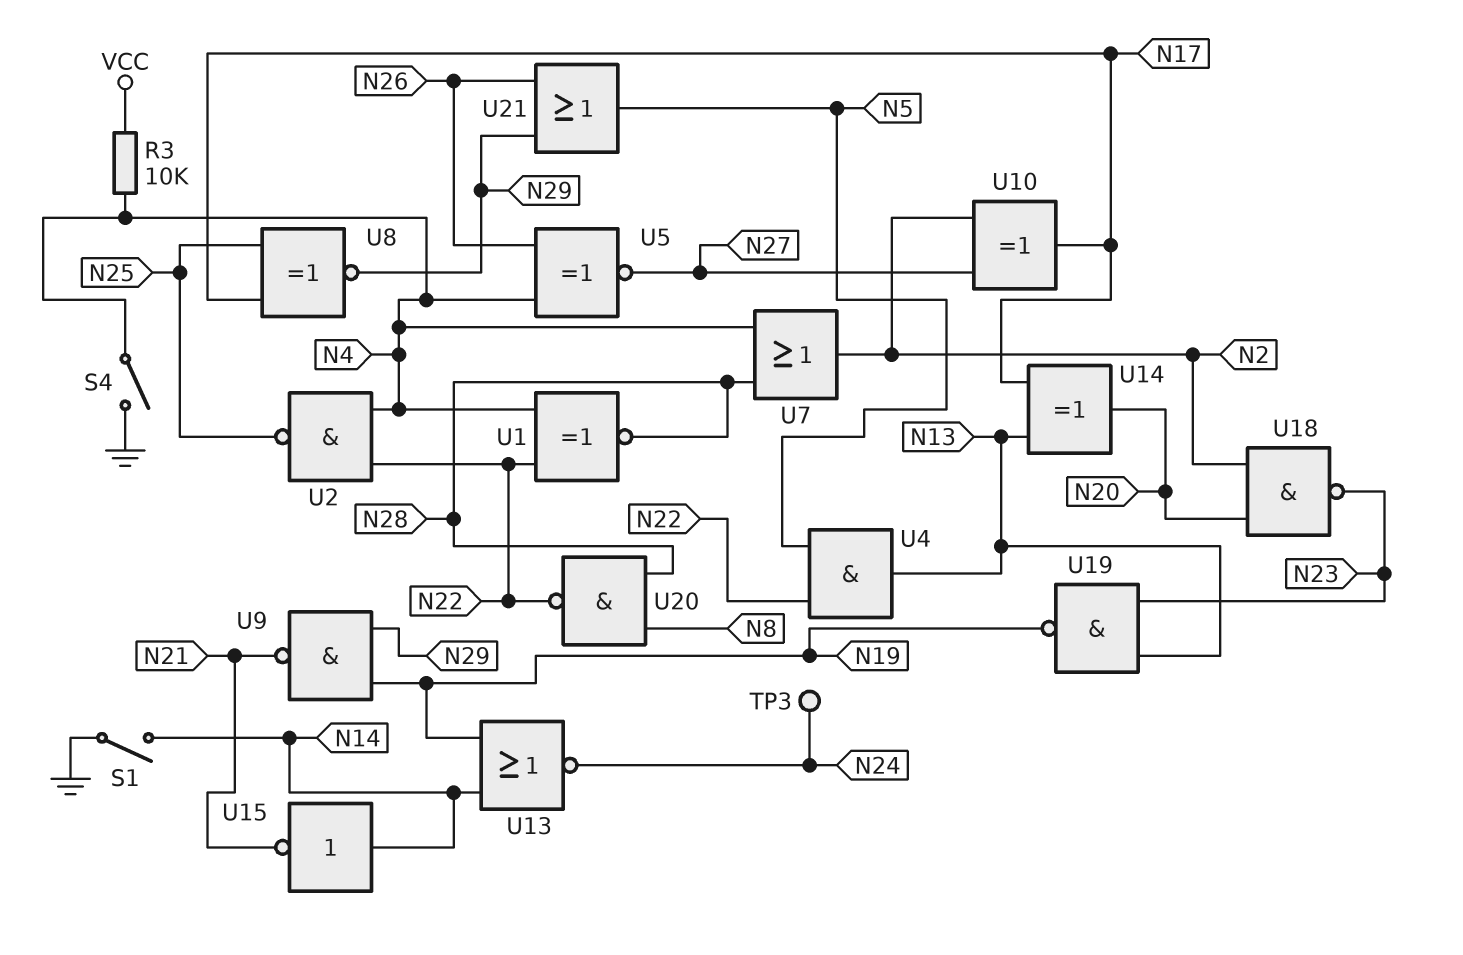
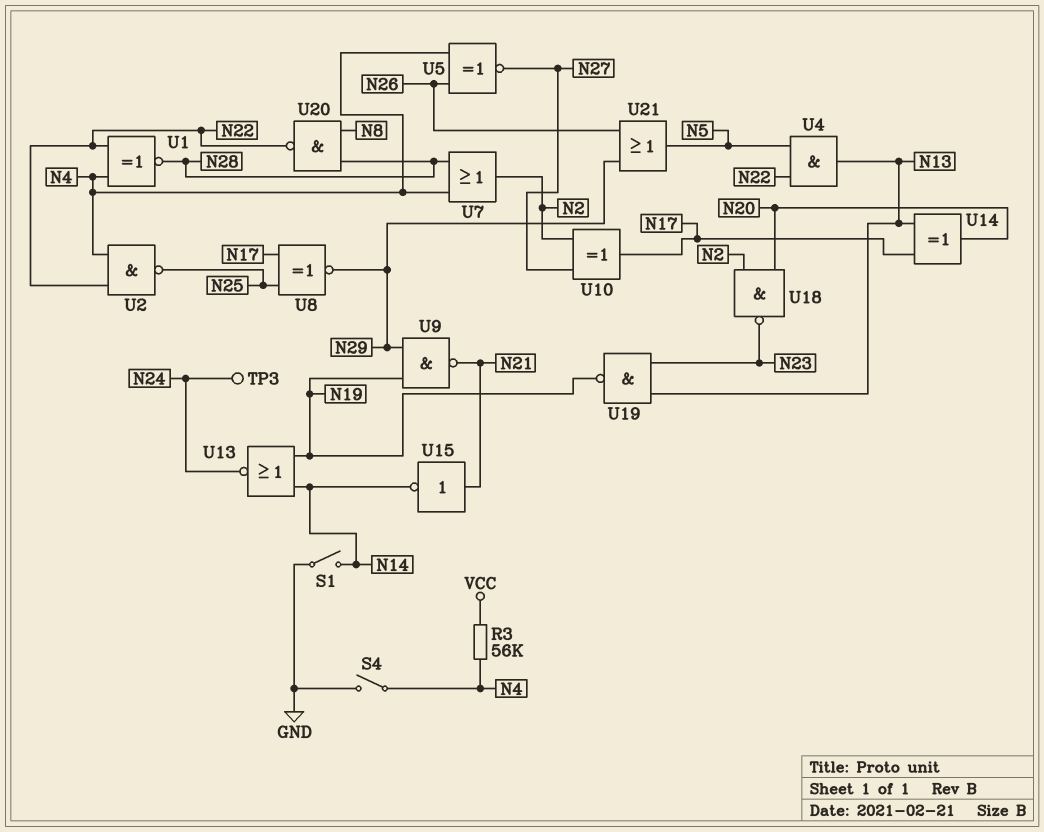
R3: 10k (N4, VCC) -> 56k (N4, VCC)
U15: NOT (in N14, out N21) -> NOT (in N21, out N14)

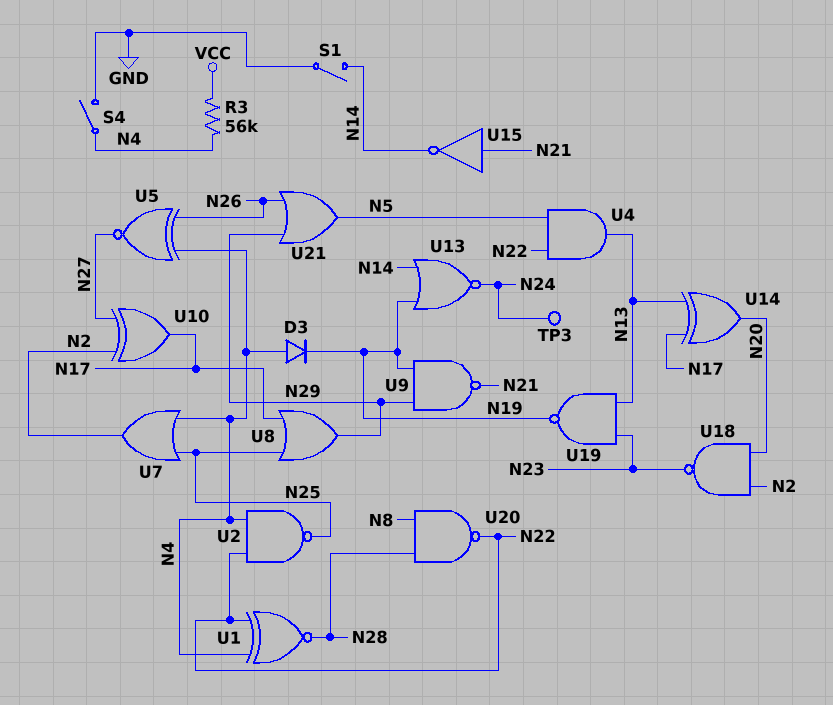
D3: none -> diode (A N4, K N19)
U7: OR (in N4, in N28, out N2) -> OR (in N4, in N25, out N2)
U8: XNOR (in N17, in N25, out N29) -> OR (in N17, in N25, out N29)

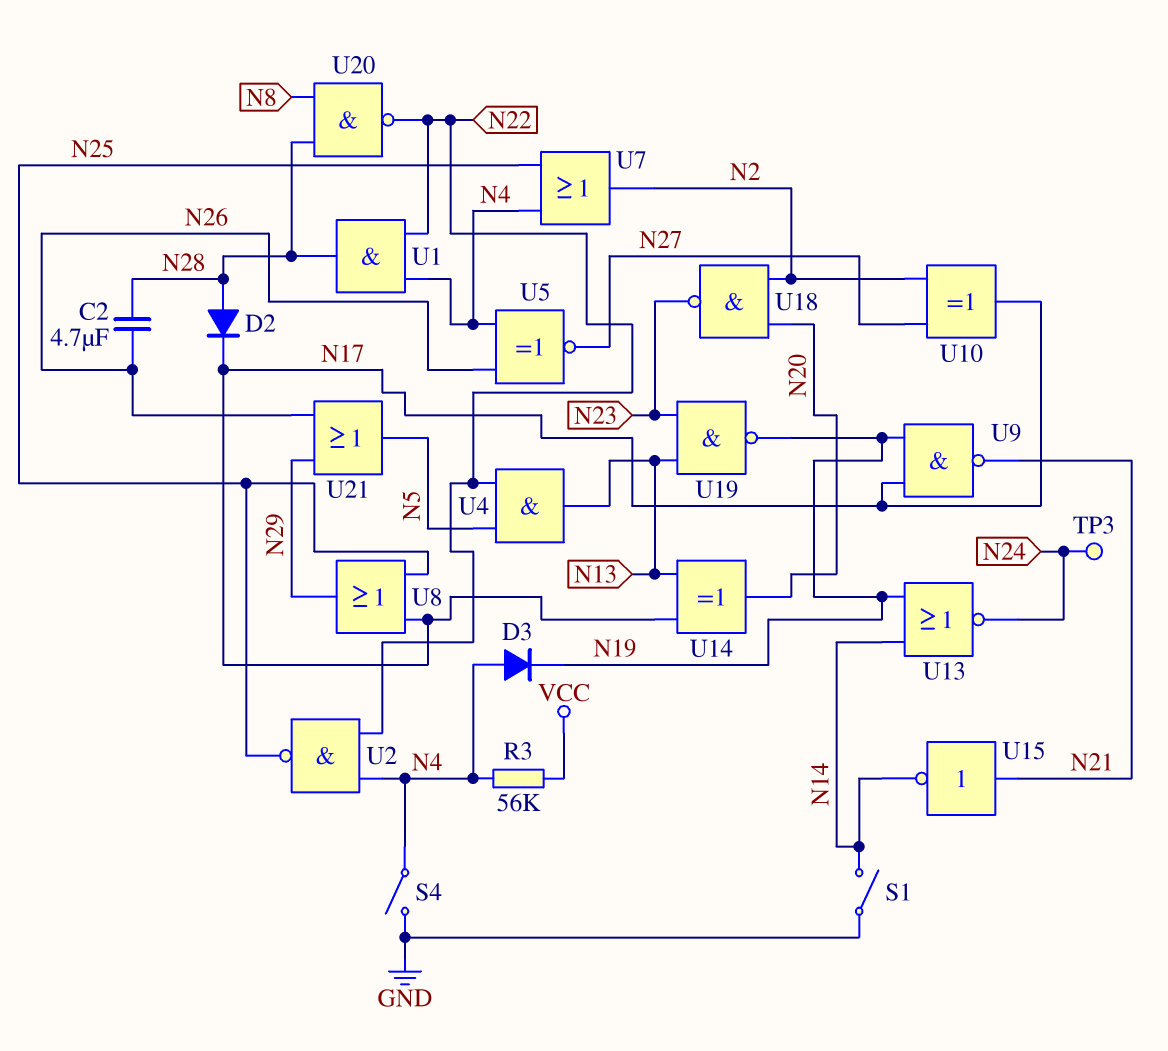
C2: none -> 4.7uF (N26, N28)
D2: none -> diode (A N28, K N17)
U1: XNOR (in N4, in N22, out N28) -> AND (in N4, in N22, out N28)
U9: NAND (in N19, in N29, out N21) -> NAND (in N17, in N19, out N21)

